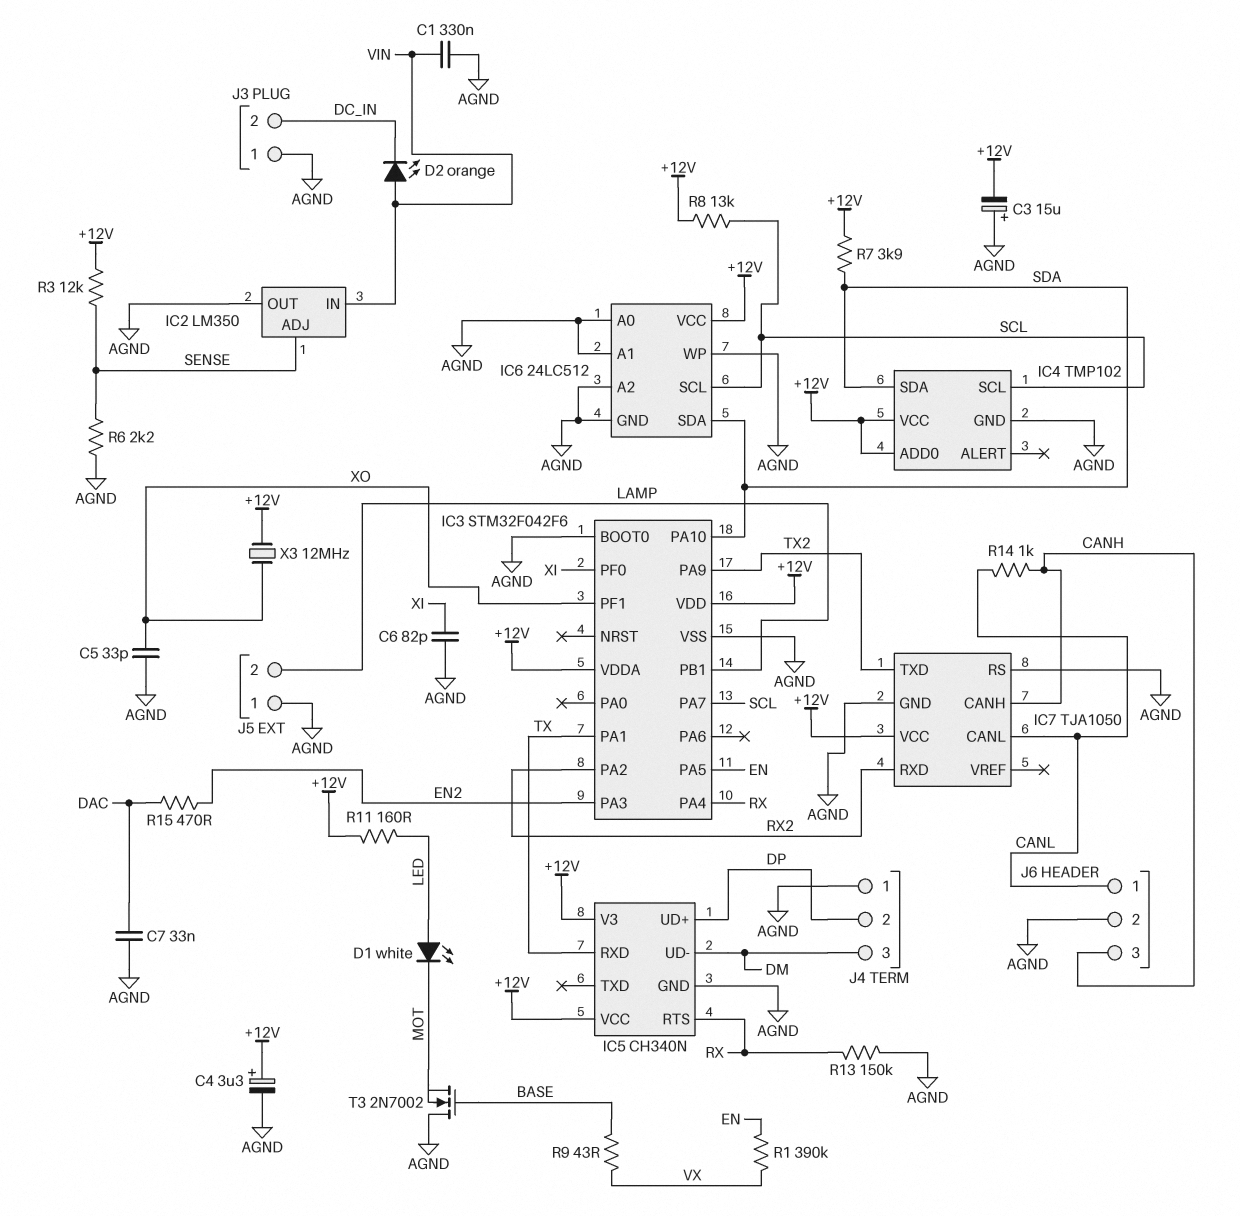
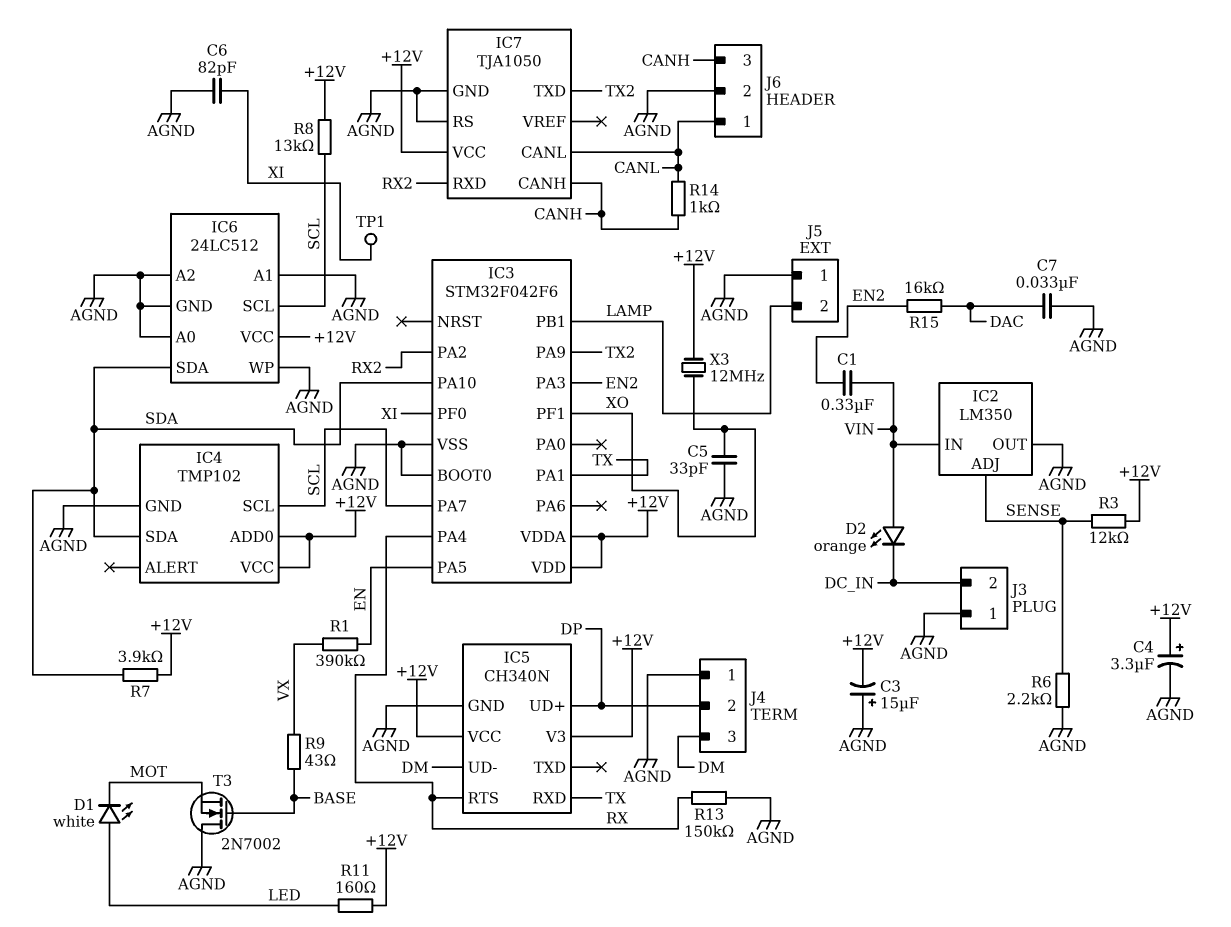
C1: 330nF (AGND, VIN) -> 330nF (EN2, VIN)
R15: 470 (DAC, EN2) -> 16k (DAC, EN2)
TP1: none -> test point (XI)

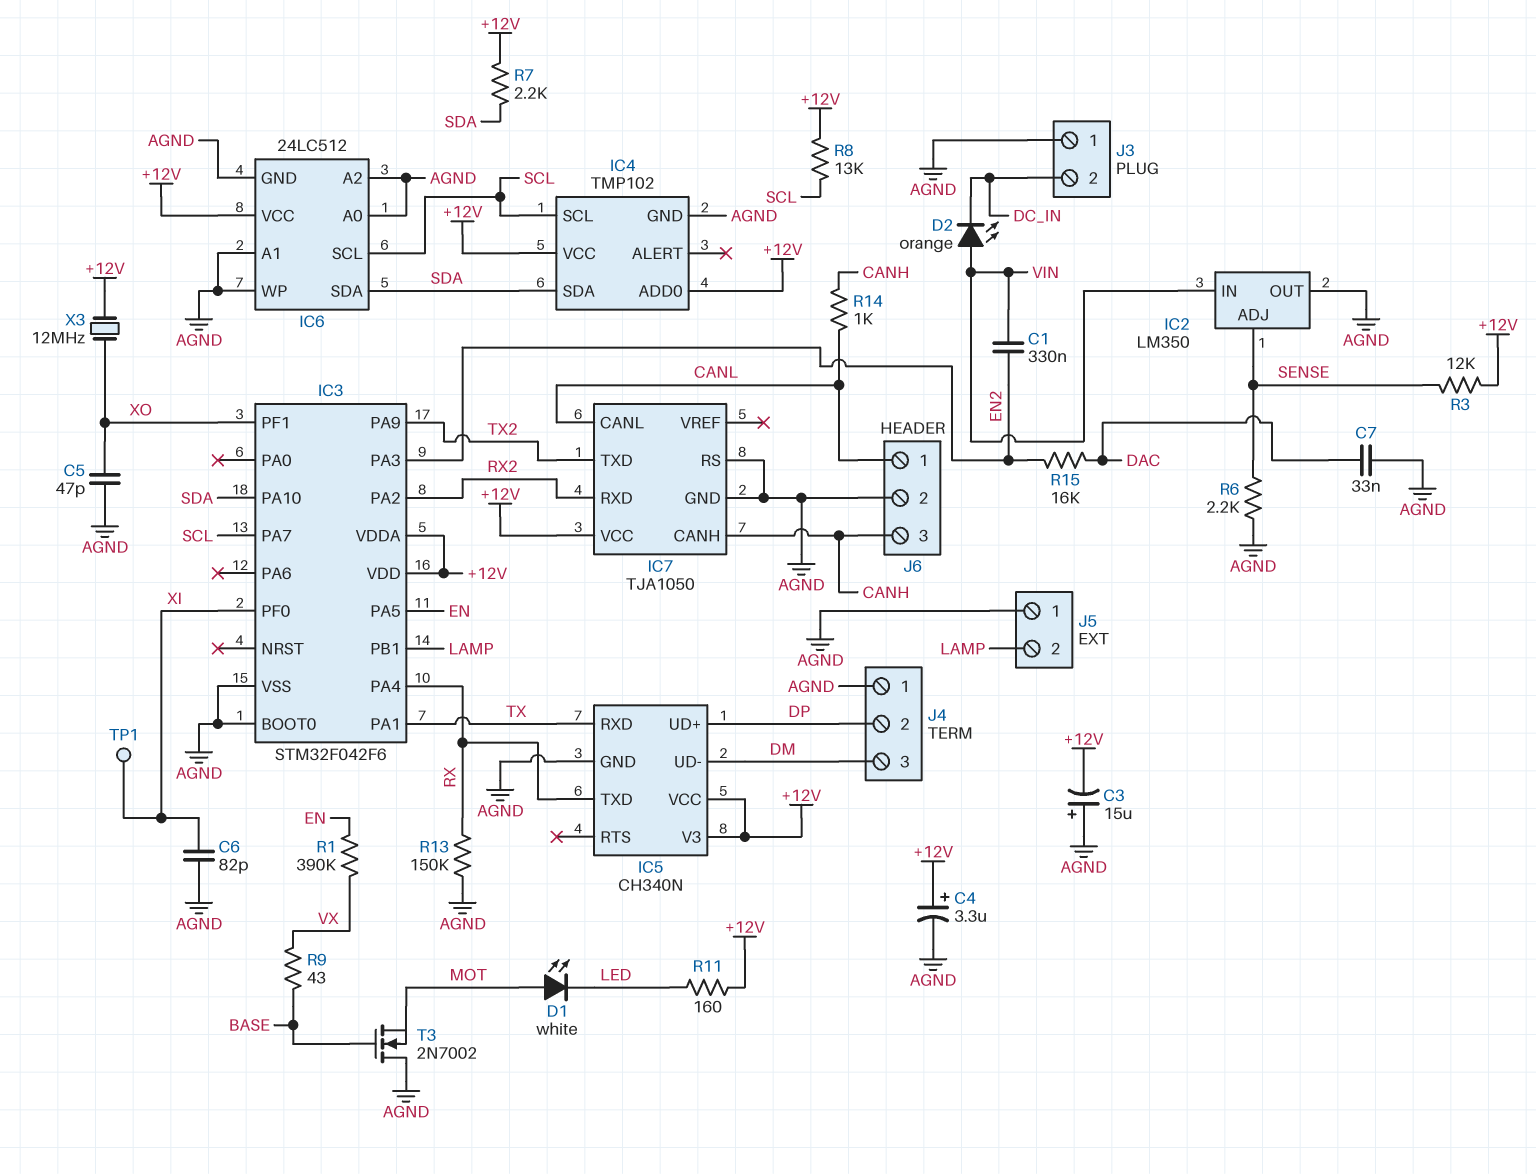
C5: 33pF (AGND, XO) -> 47pF (AGND, XO)
D1: LED white (A LED, K MOT) -> LED white (A MOT, K LED)
IC5 pin RTS: RX -> none
IC5 pin TXD: none -> RX
R7: 3.9k (+12V, SDA) -> 2.2k (+12V, SDA)

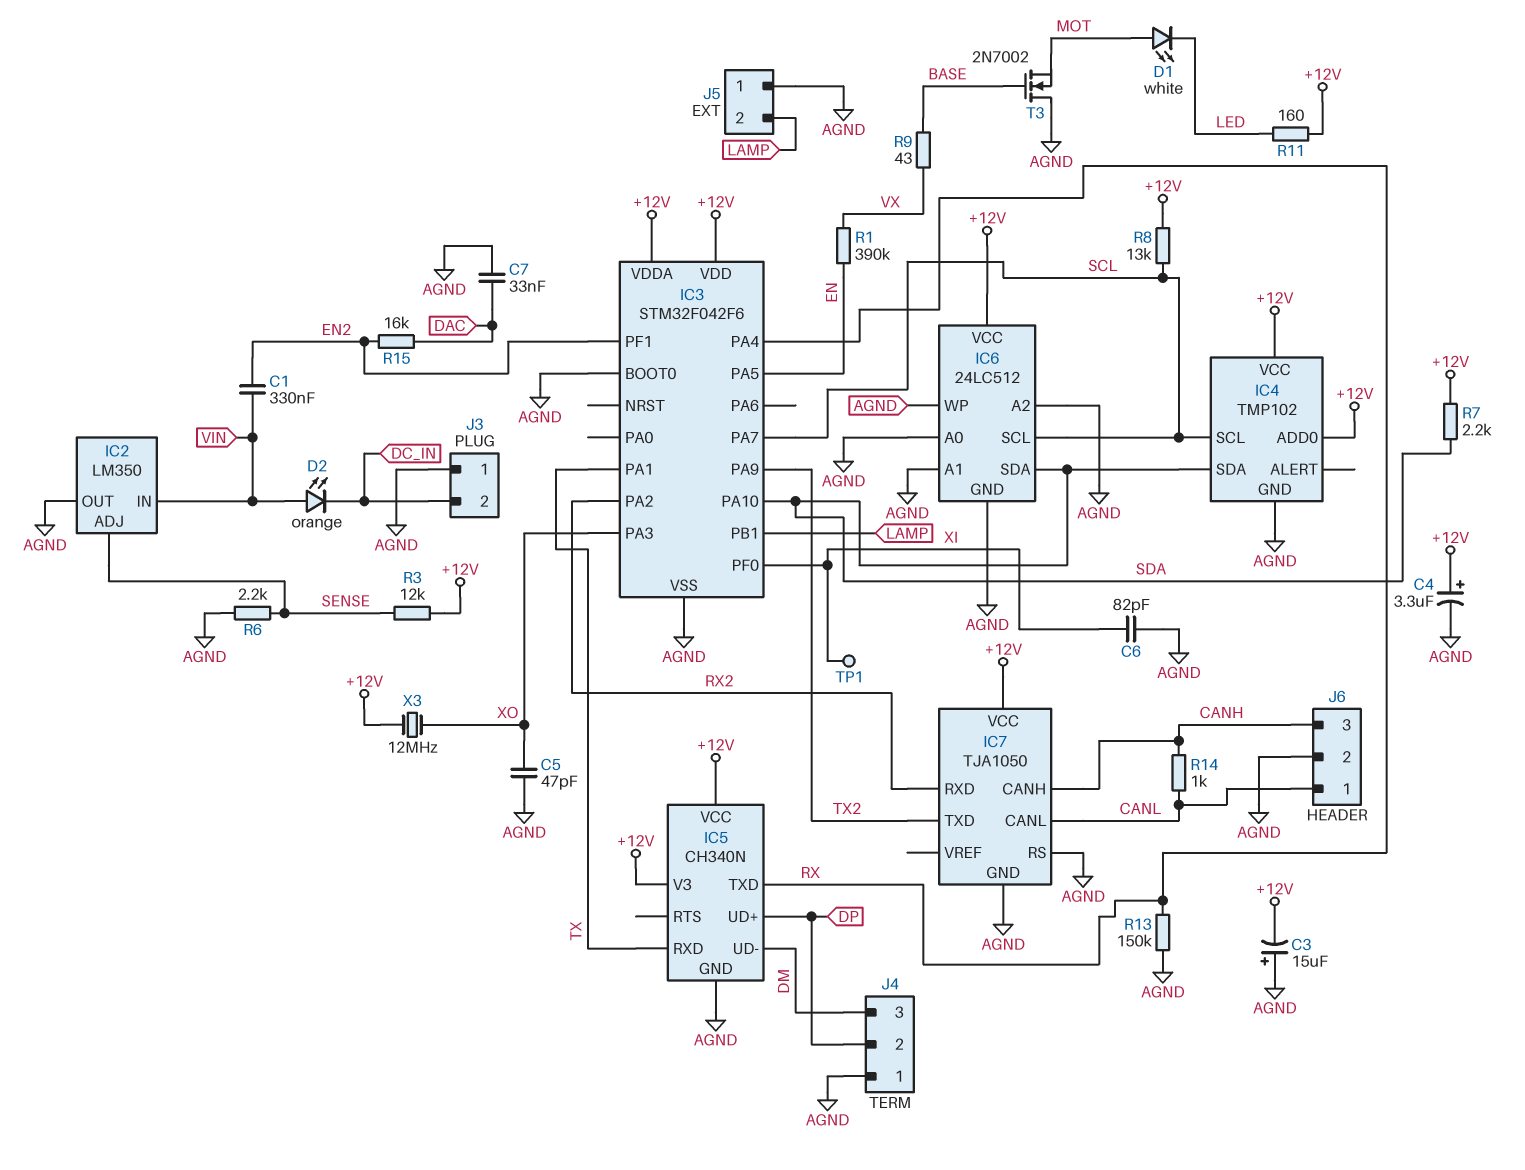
IC3 pin PA3: EN2 -> XO
IC3 pin PF1: XO -> EN2

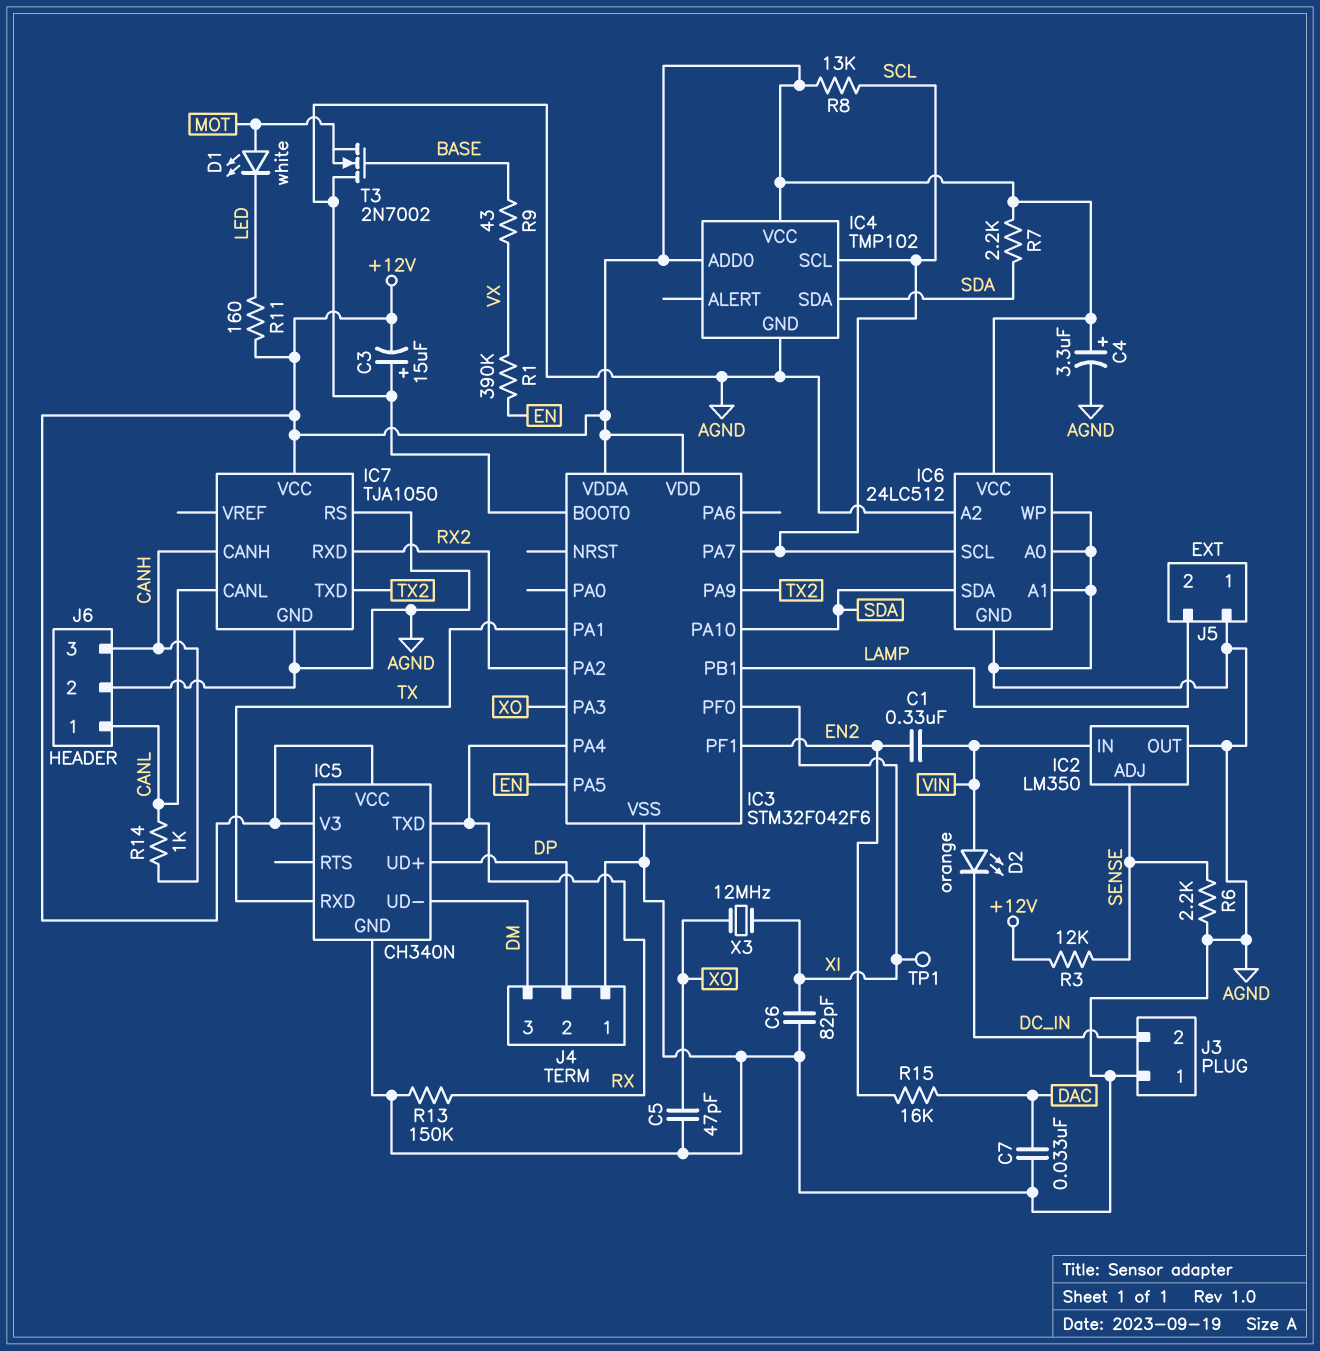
X3: 12MHz (+12V, XO) -> 12MHz (XI, XO)

